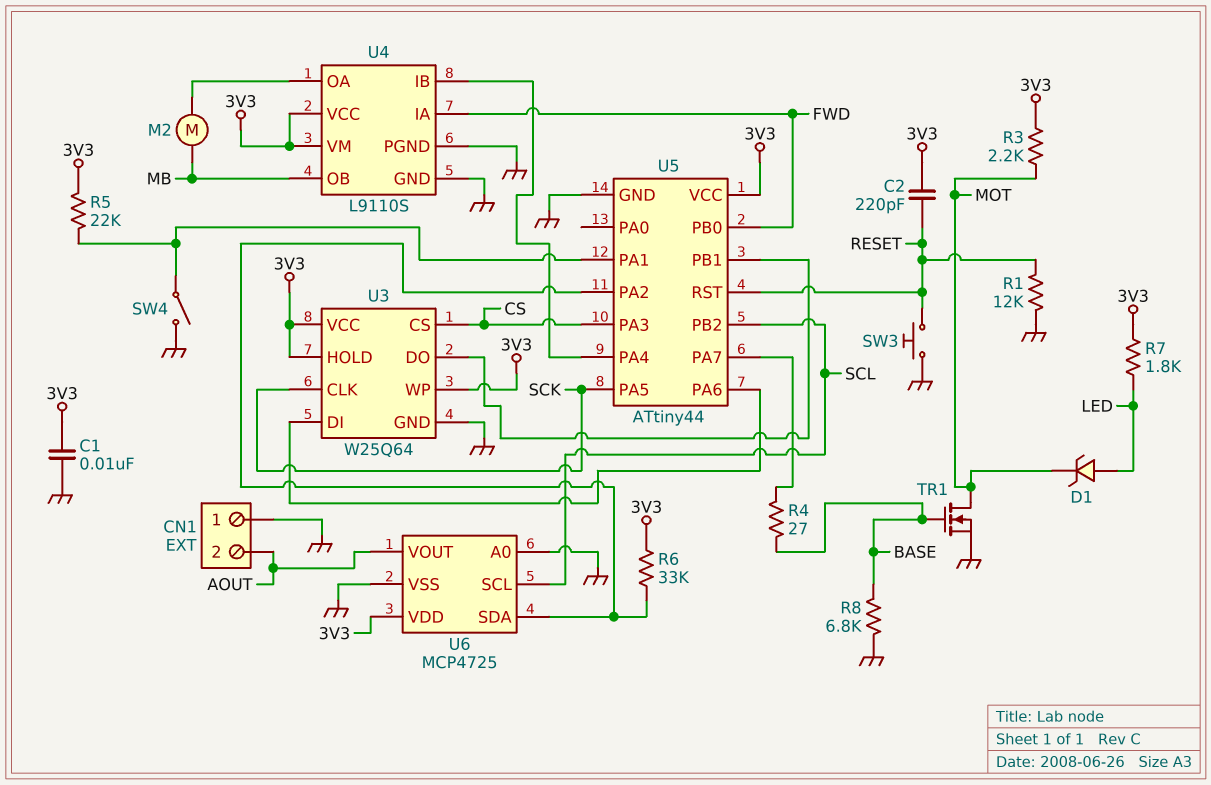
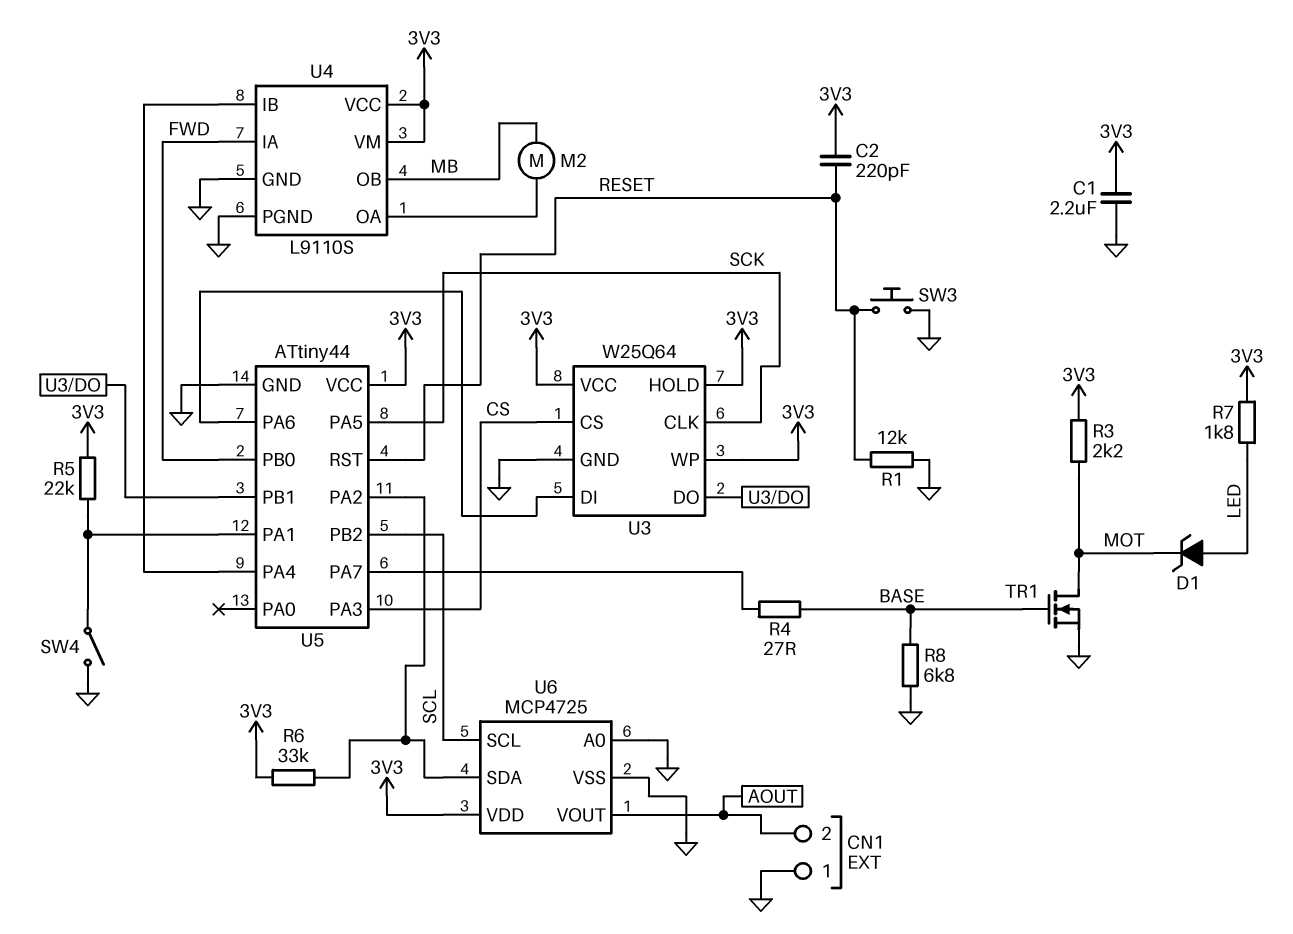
C1: 10nF (3V3, GND) -> 2.2uF (3V3, GND)

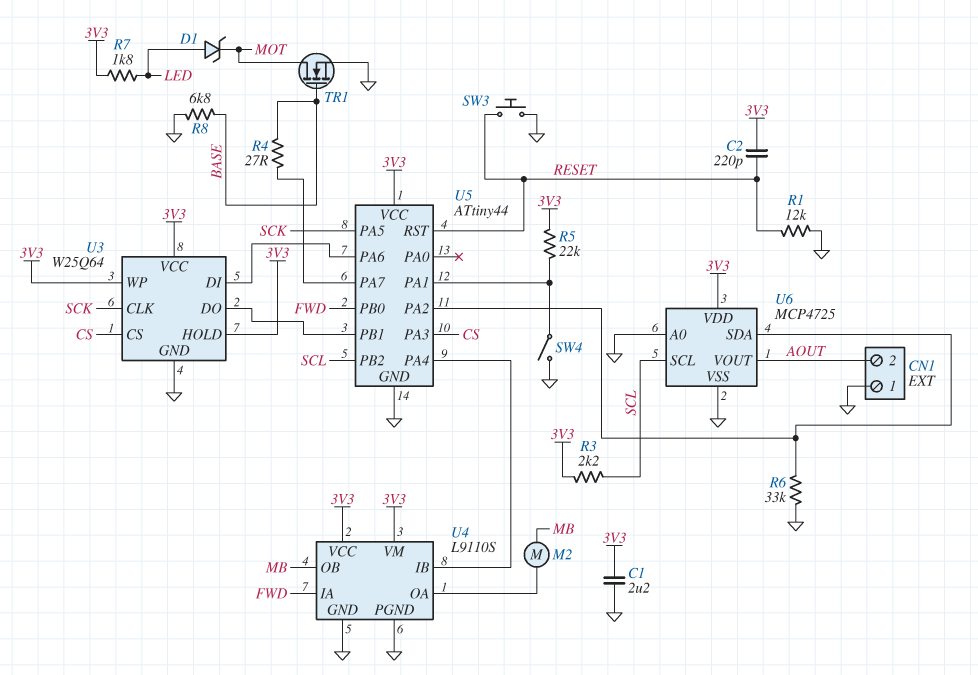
R3: 2.2k (3V3, MOT) -> 2.2k (3V3, SCL)
R6: 33k (3V3, U5/PA2) -> 33k (GND, U5/PA2)

